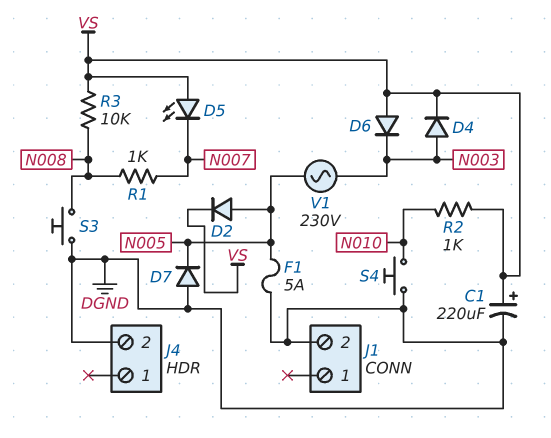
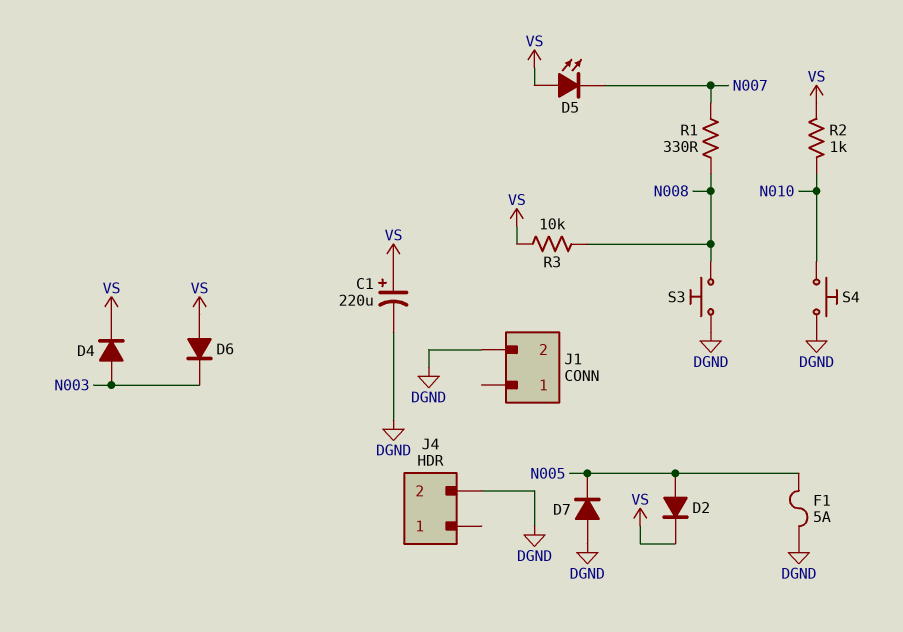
R1: 1k (N007, N008) -> 330 (N007, N008)
V1: AC 230V (N003, N005) -> none

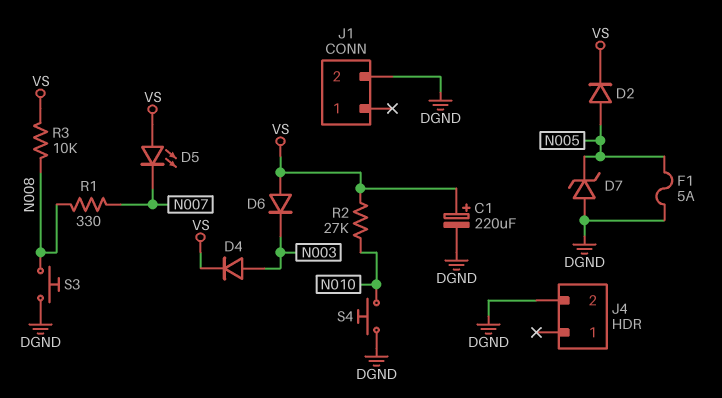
D7: diode (A DGND, K N005) -> zener (A DGND, K N005)
R2: 1k (N010, VS) -> 27k (N010, VS)

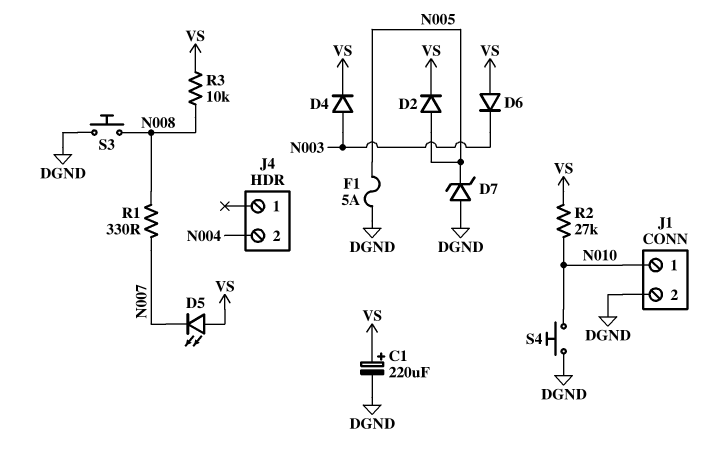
J1 pin 1: none -> N010
J4 pin 2: DGND -> N004

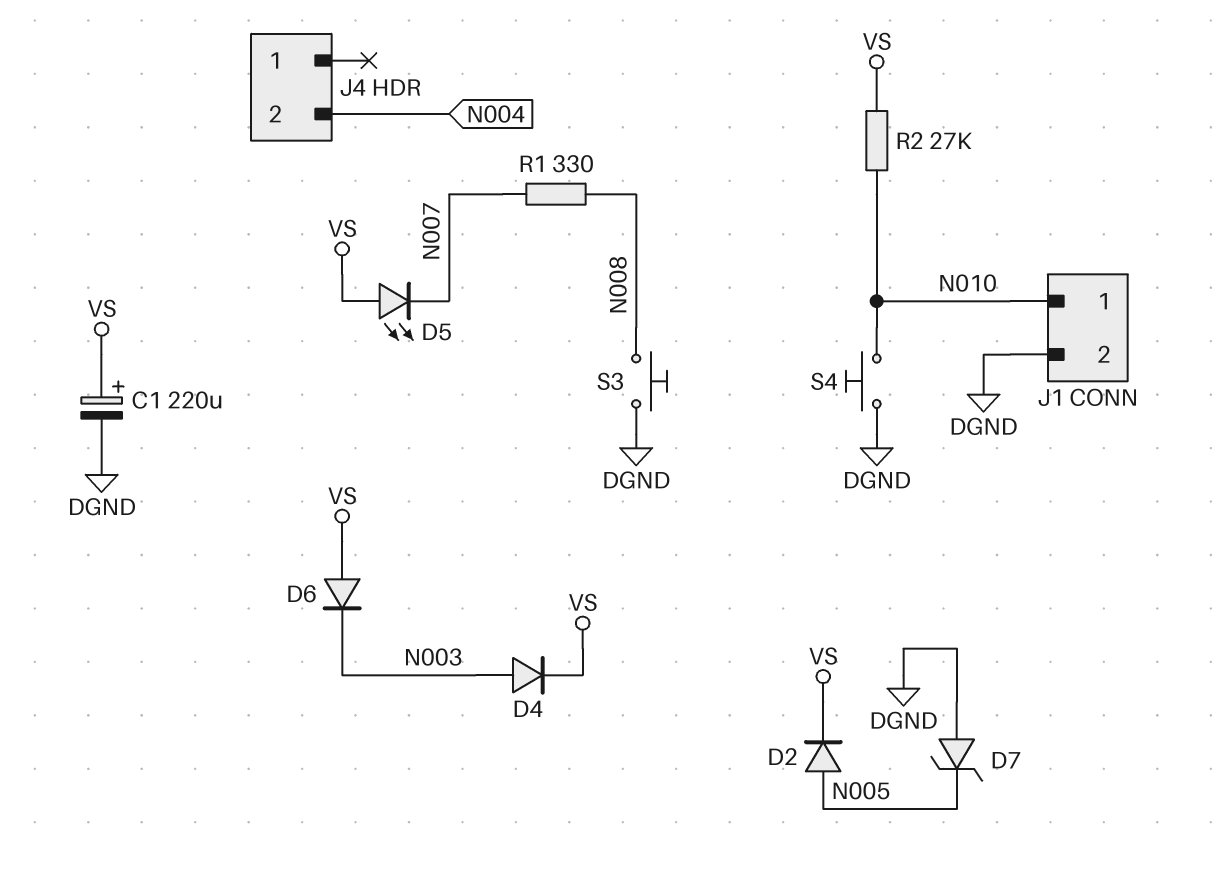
F1: 5A (DGND, N005) -> none
R3: 10k (N008, VS) -> none

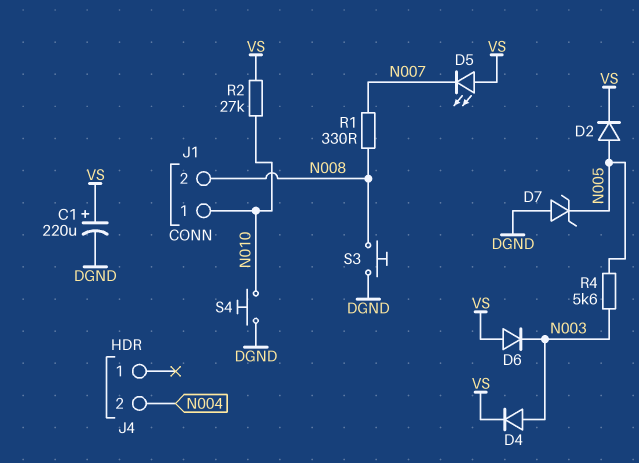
J1 pin 2: DGND -> N008
R4: none -> 5.6k (N003, N005)

